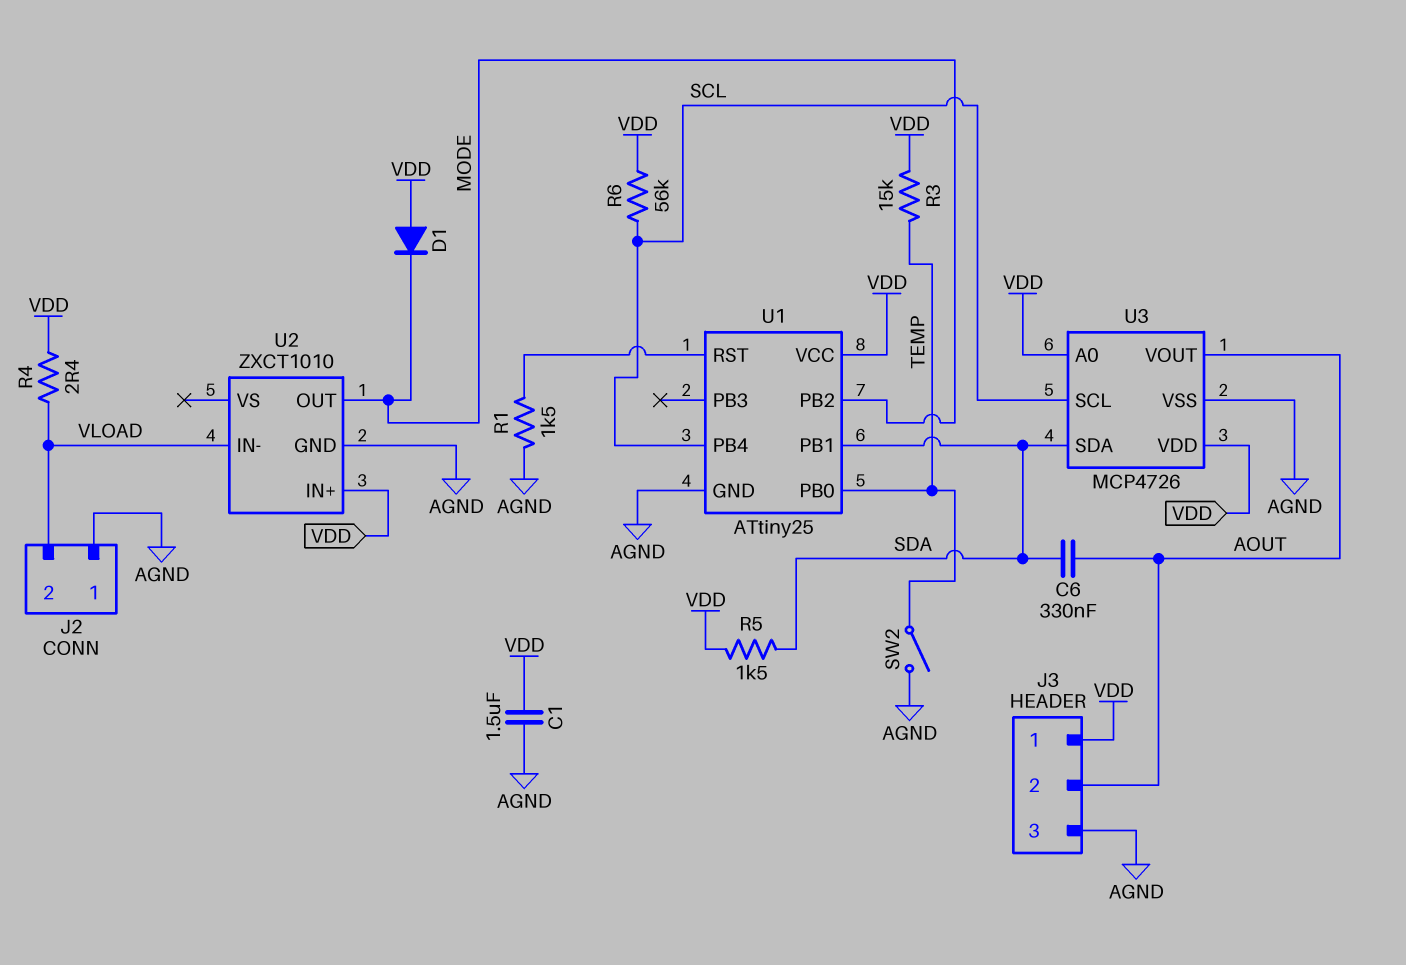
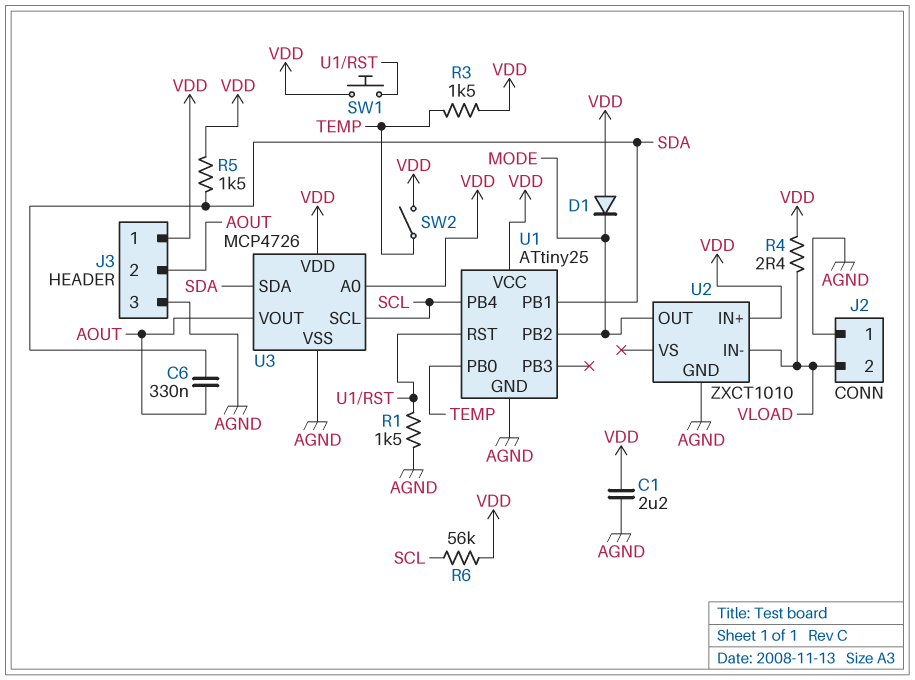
C1: 1.5uF (AGND, VDD) -> 2.2uF (AGND, VDD)
R3: 15k (TEMP, VDD) -> 1.5k (TEMP, VDD)
SW1: none -> button (U1/RST, VDD)
SW2: switch (AGND, TEMP) -> switch (TEMP, VDD)

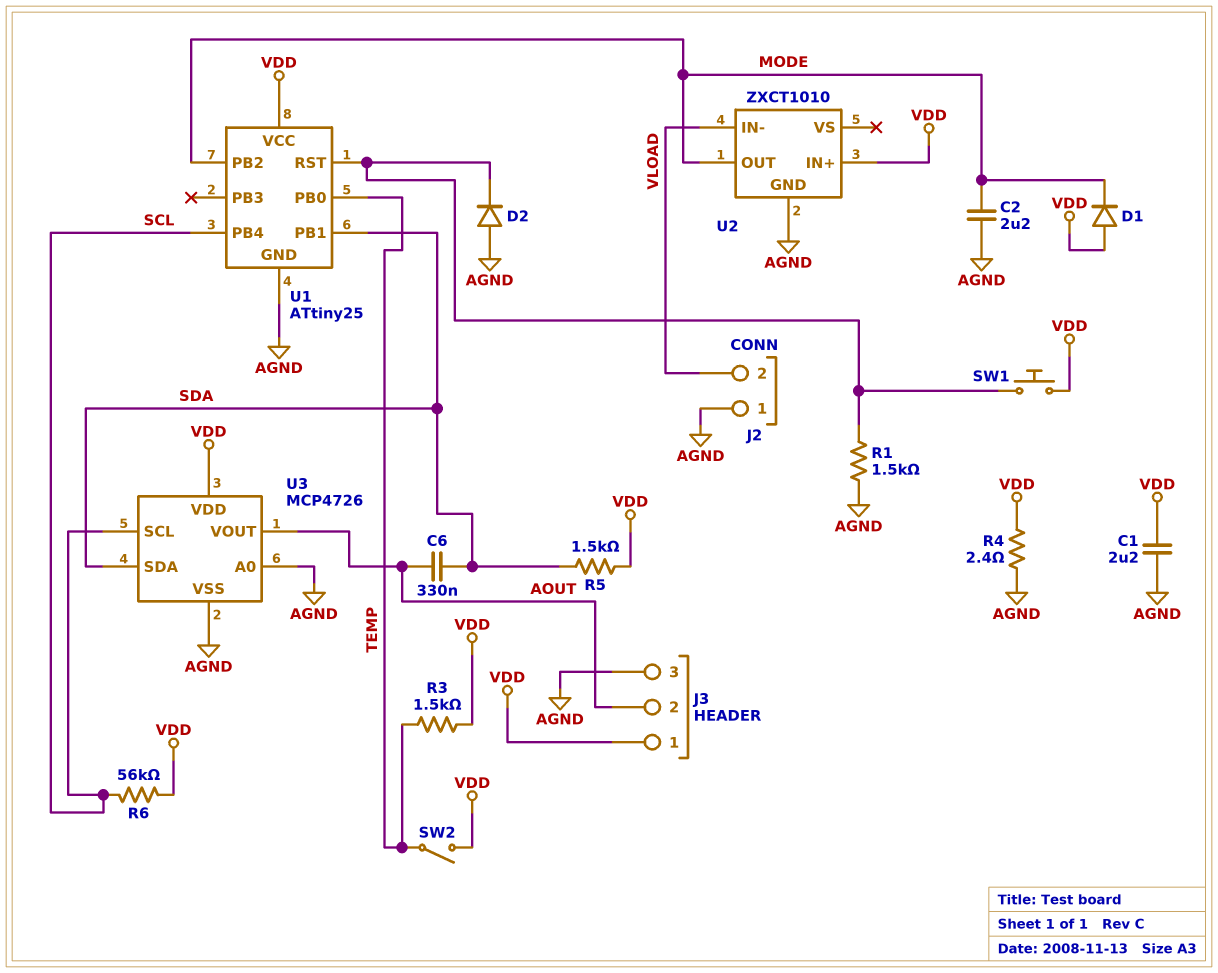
C2: none -> 2.2uF (AGND, MODE)
D2: none -> diode (A AGND, K U1/RST)
R4: 2.4 (VDD, VLOAD) -> 2.4 (AGND, VDD)
U3 pin A0: VDD -> AGND

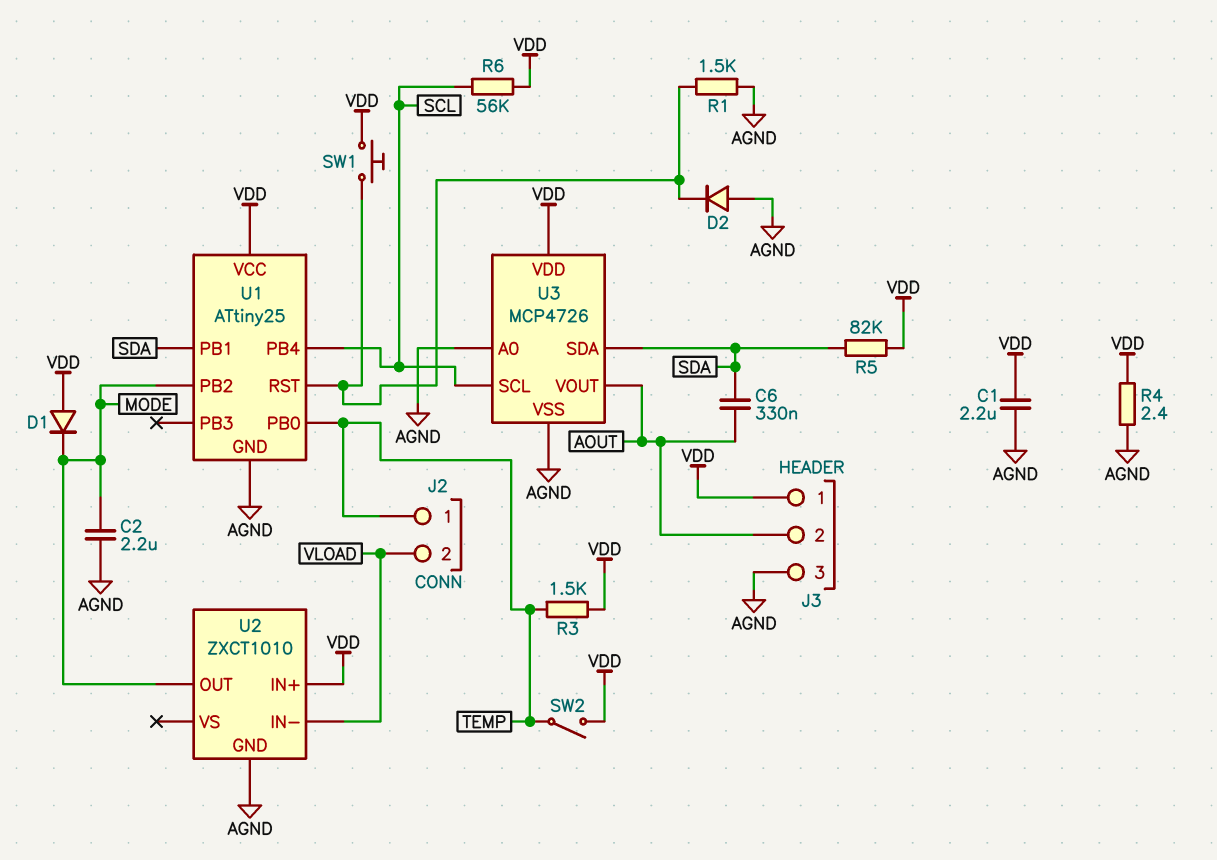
J2 pin 1: AGND -> TEMP
R5: 1.5k (SDA, VDD) -> 82k (SDA, VDD)

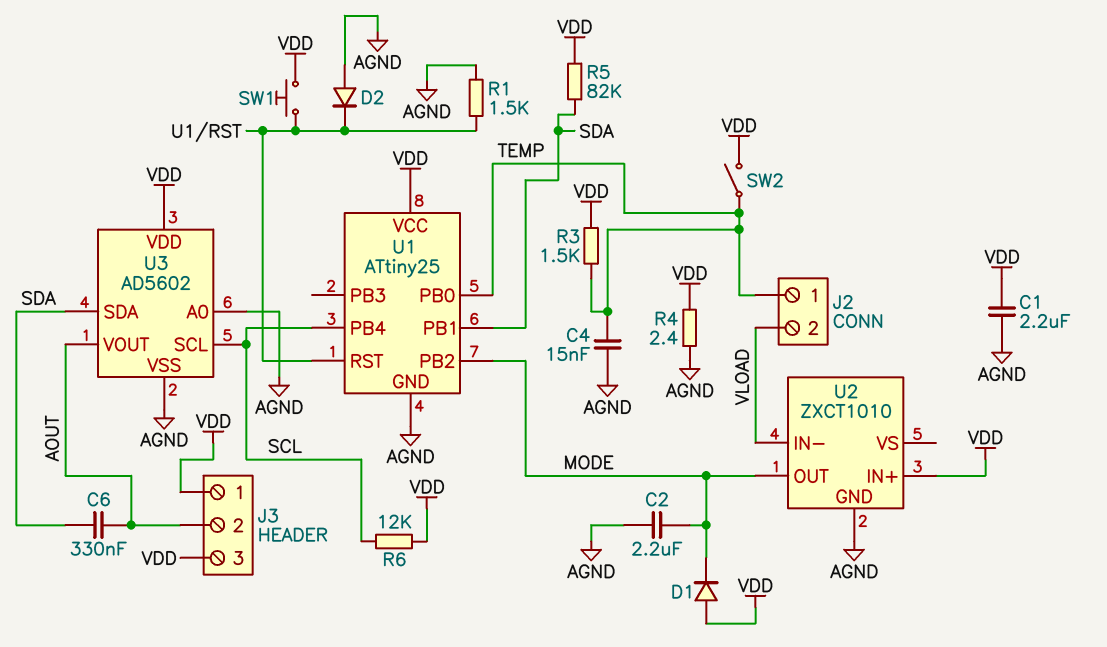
C4: none -> 15nF (AGND, TEMP)
J3 pin 3: AGND -> VDD
R6: 56k (SCL, VDD) -> 12k (SCL, VDD)
U3: MCP4726 -> AD5602

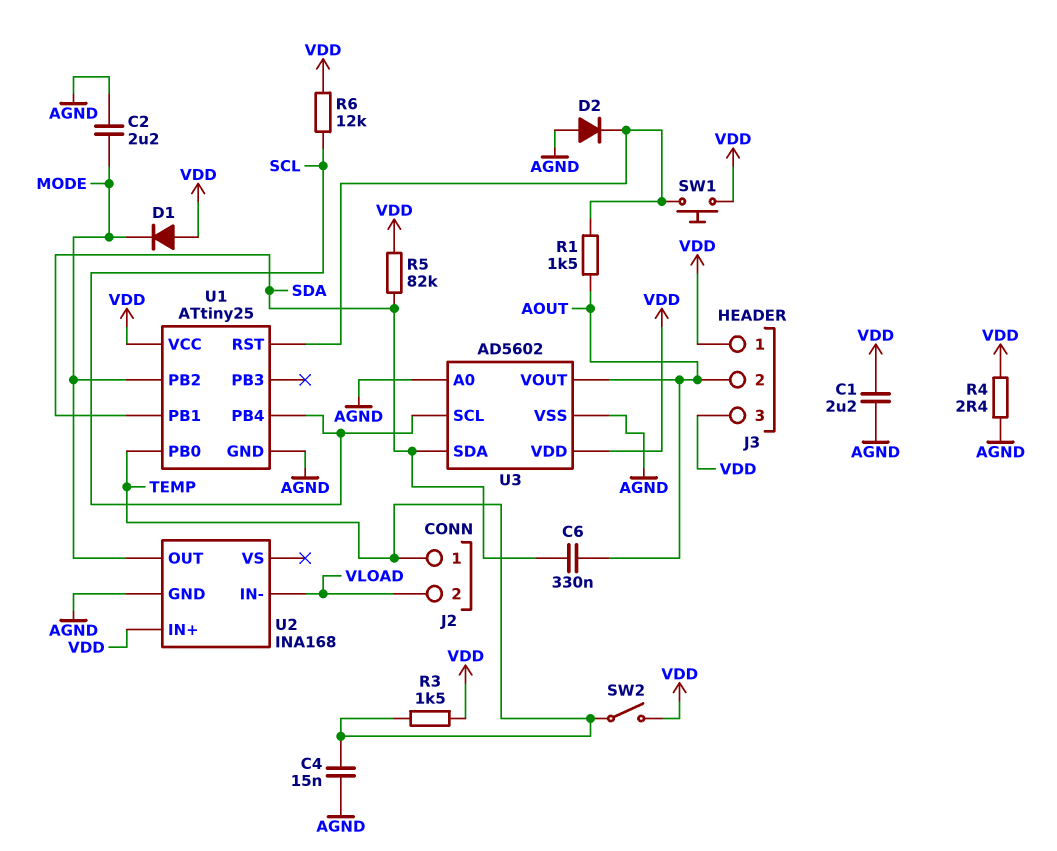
R1: 1.5k (AGND, U1/RST) -> 1.5k (AOUT, U1/RST)
U2: ZXCT1010 -> INA168

